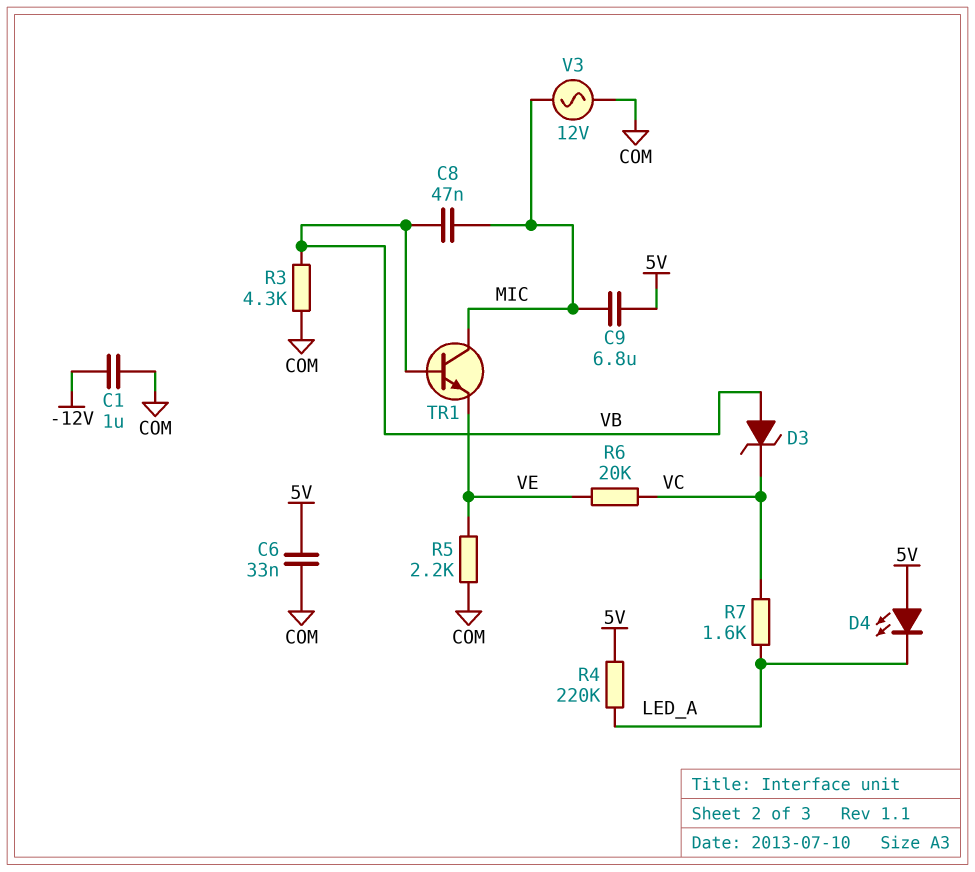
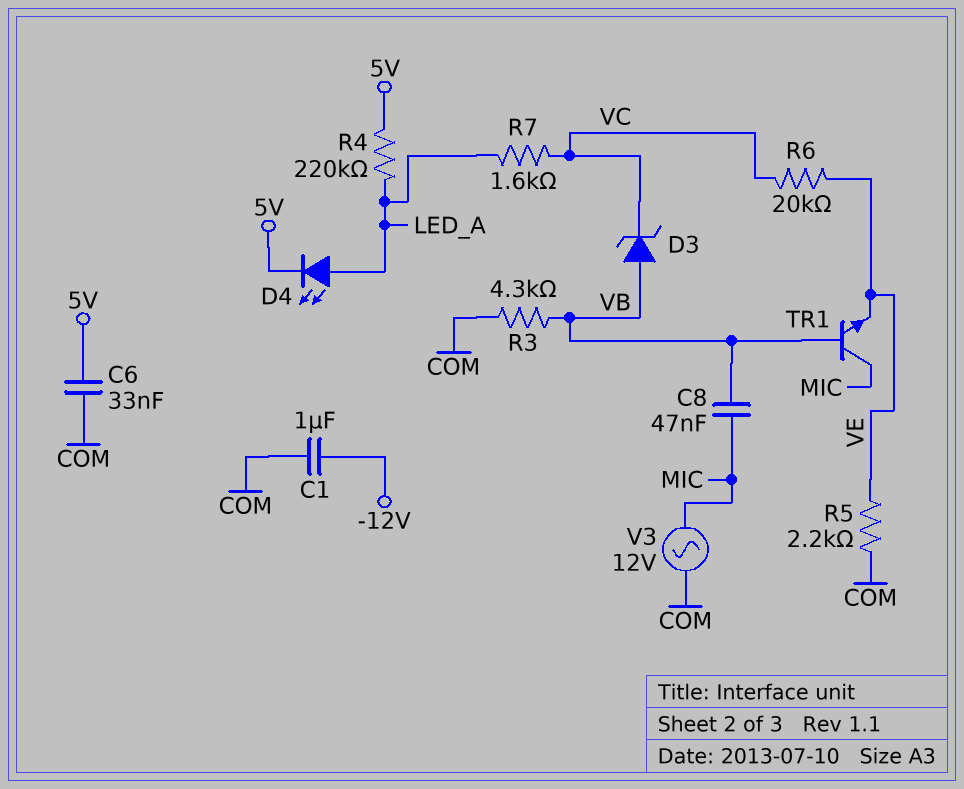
C9: 6.8uF (5V, MIC) -> none
D4: LED (A 5V, K LED_A) -> LED (A LED_A, K 5V)

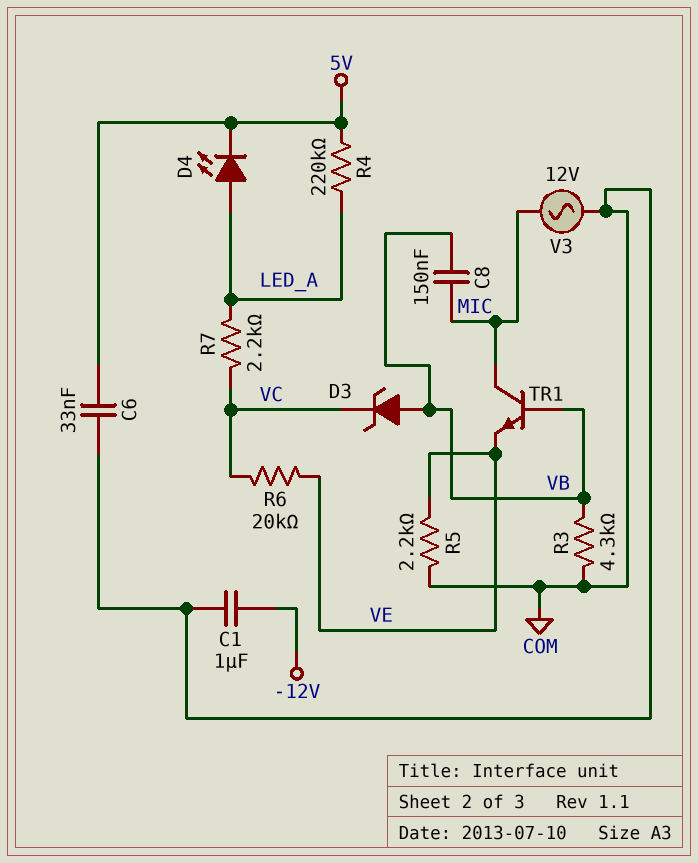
C8: 47nF (MIC, VB) -> 150nF (MIC, VB)
R7: 1.6k (LED_A, VC) -> 2.2k (LED_A, VC)

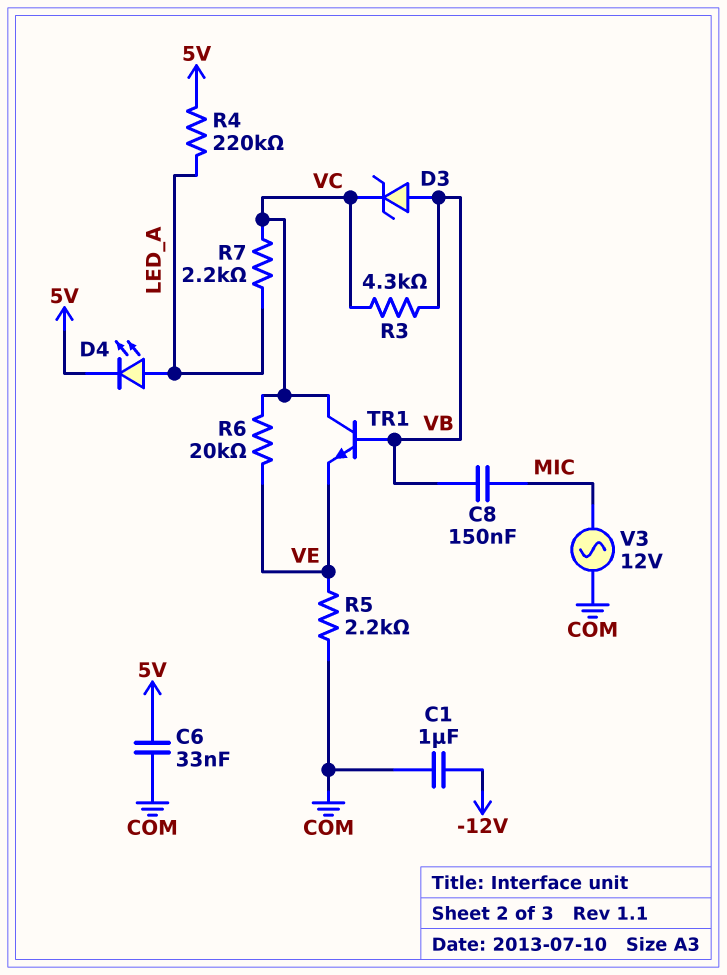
R3: 4.3k (COM, VB) -> 4.3k (VB, VC)
TR1: NPN (B VB, C MIC, E VE) -> NPN (B VB, C VC, E VE)

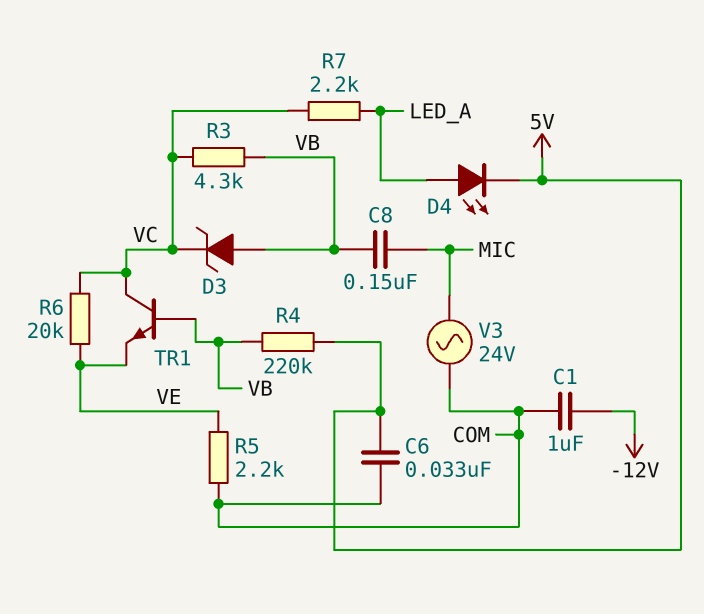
R4: 220k (5V, LED_A) -> 220k (5V, VB)
V3: AC 12V (COM, MIC) -> AC 24V (COM, MIC)

